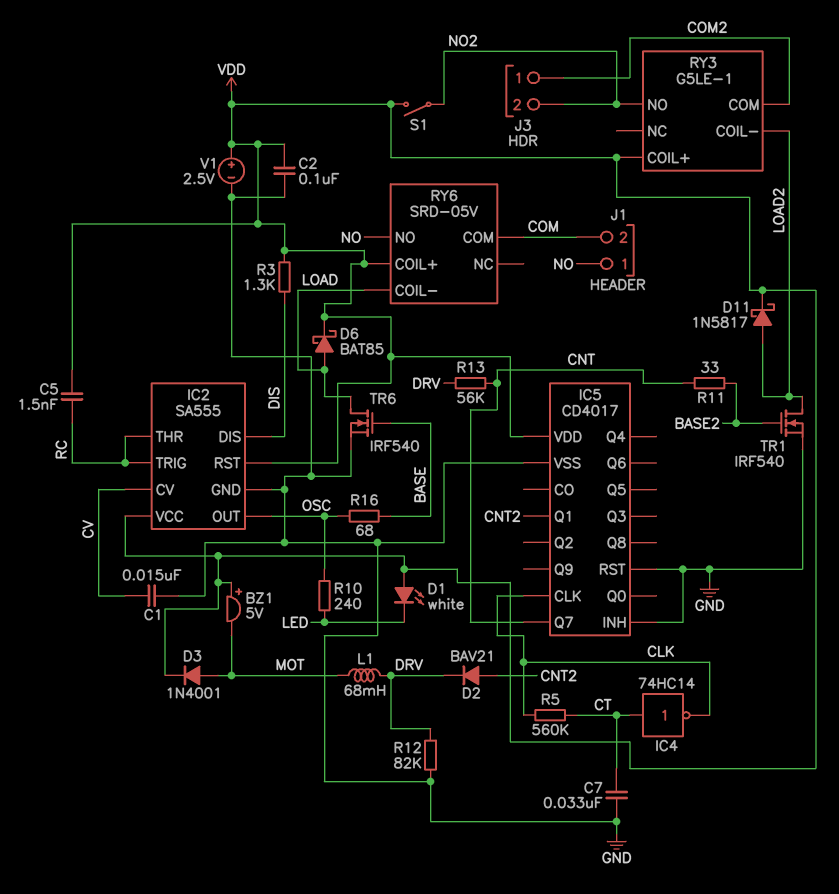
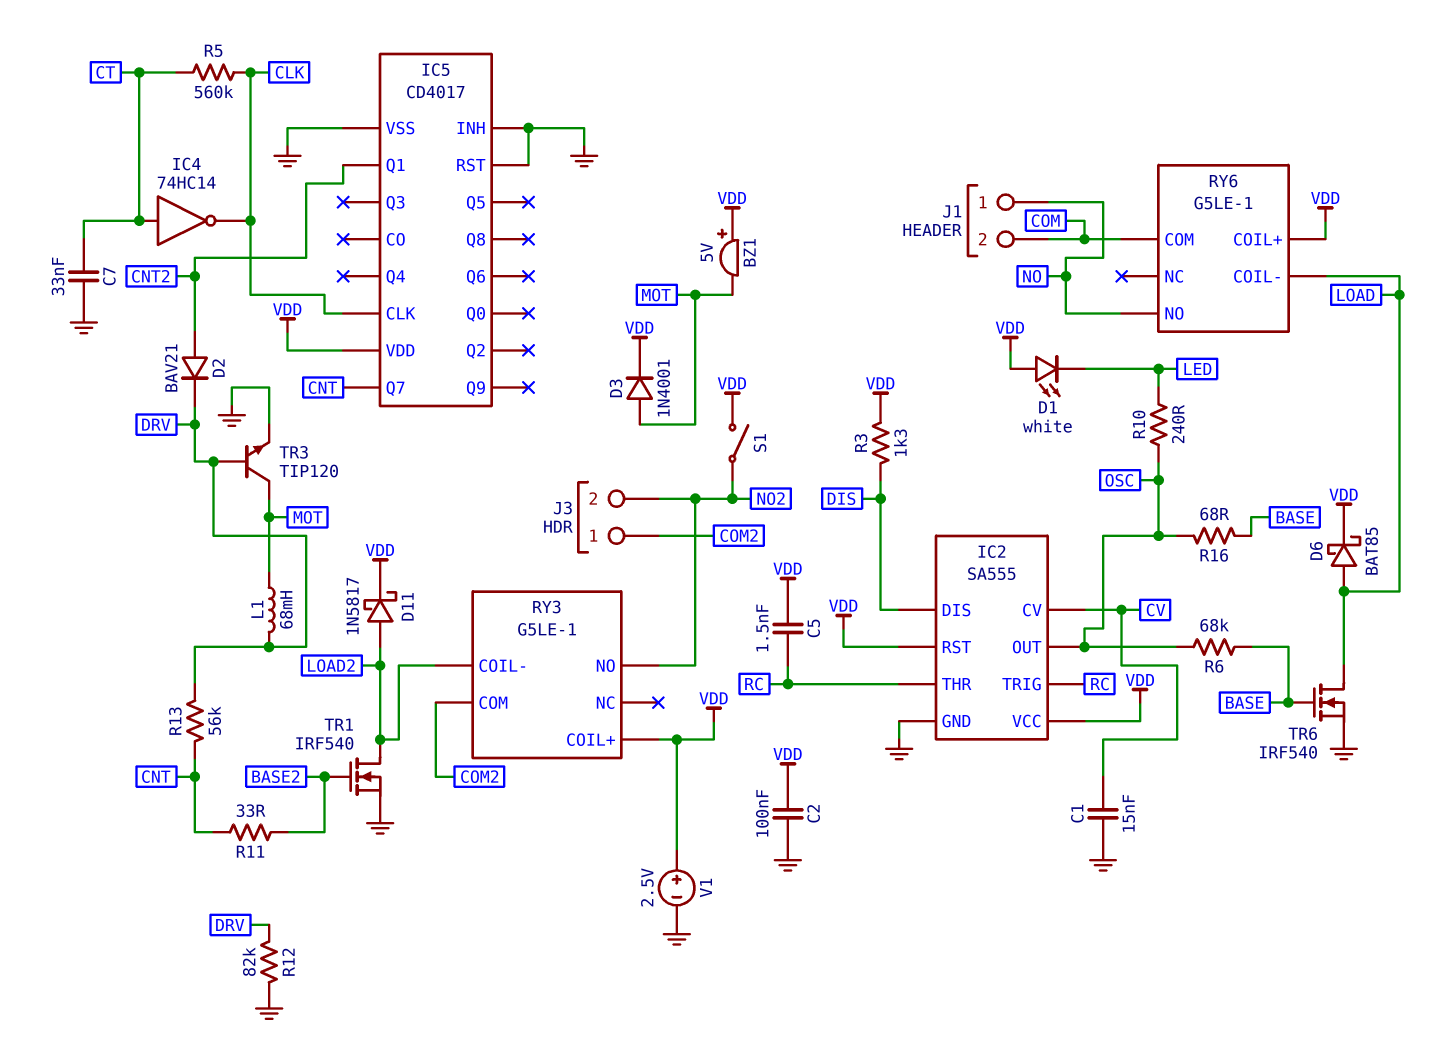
R6: none -> 68k (BASE, OSC)
RY6: SRD-05V -> G5LE-1
TR3: none -> NPN TIP120 (B DRV, C MOT, E GND)

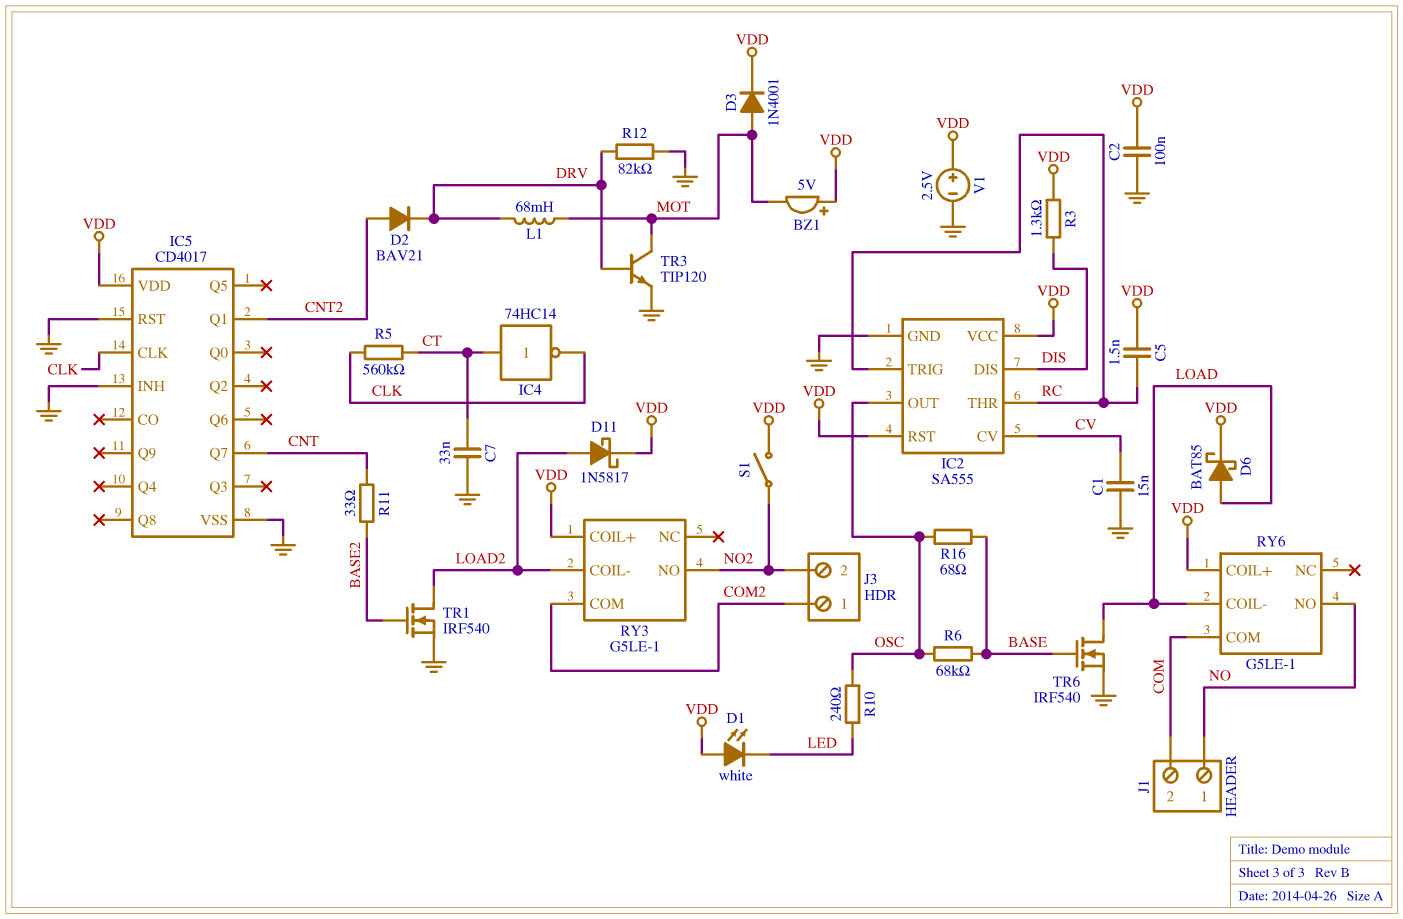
R13: 56k (CNT, DRV) -> none

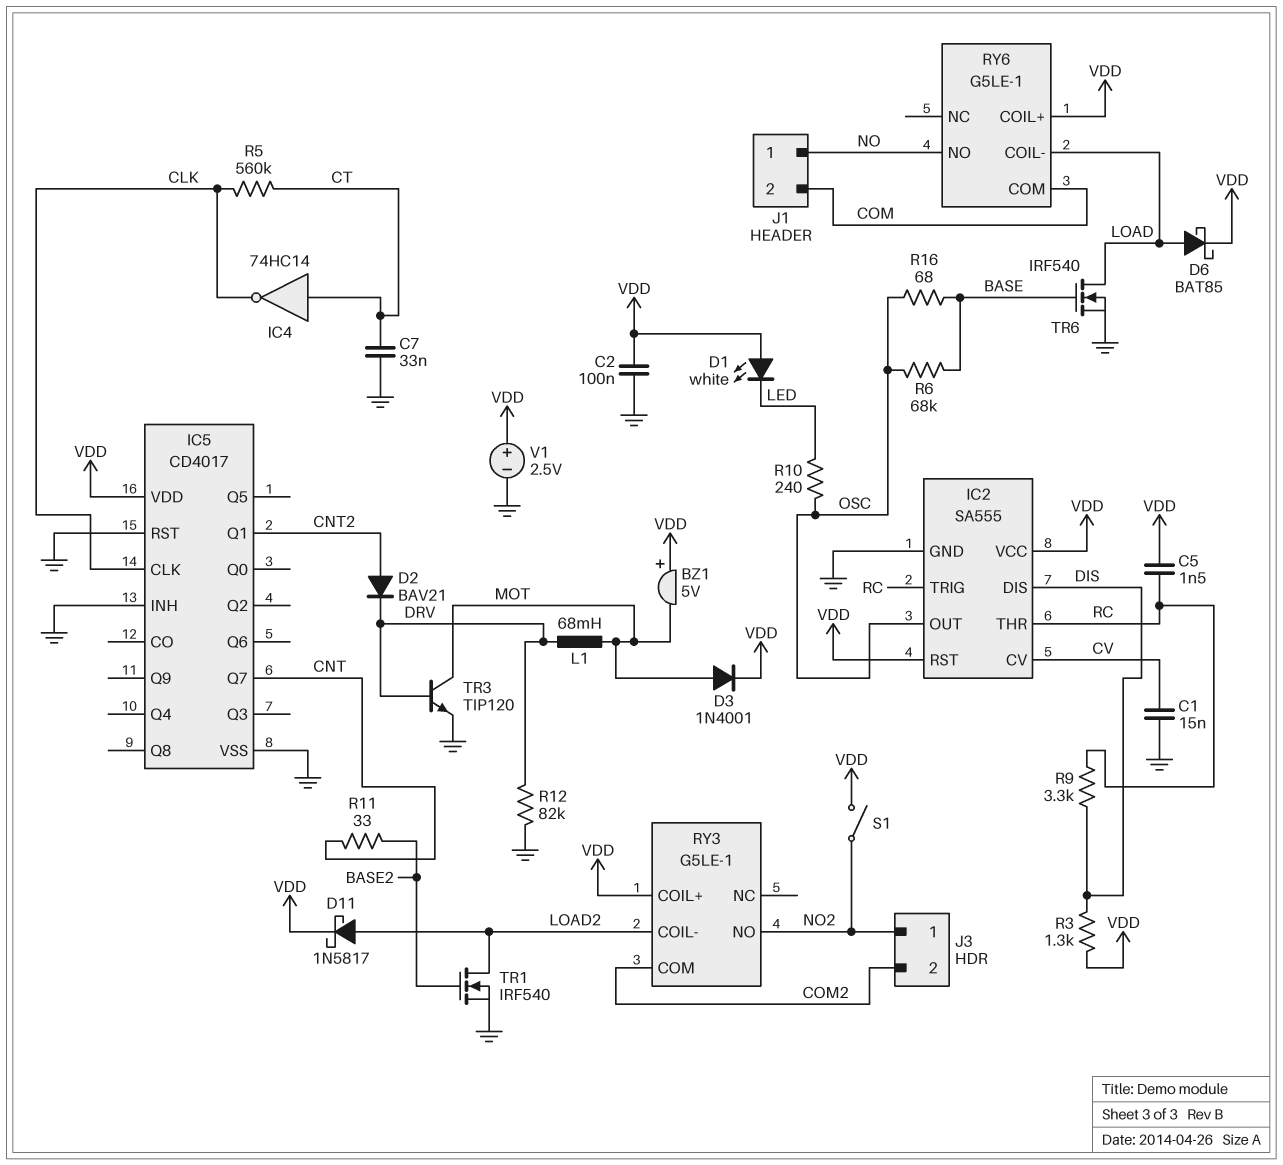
J3 pin 1: COM2 -> NO2
J3 pin 2: NO2 -> COM2
R9: none -> 3.3k (DIS, RC)

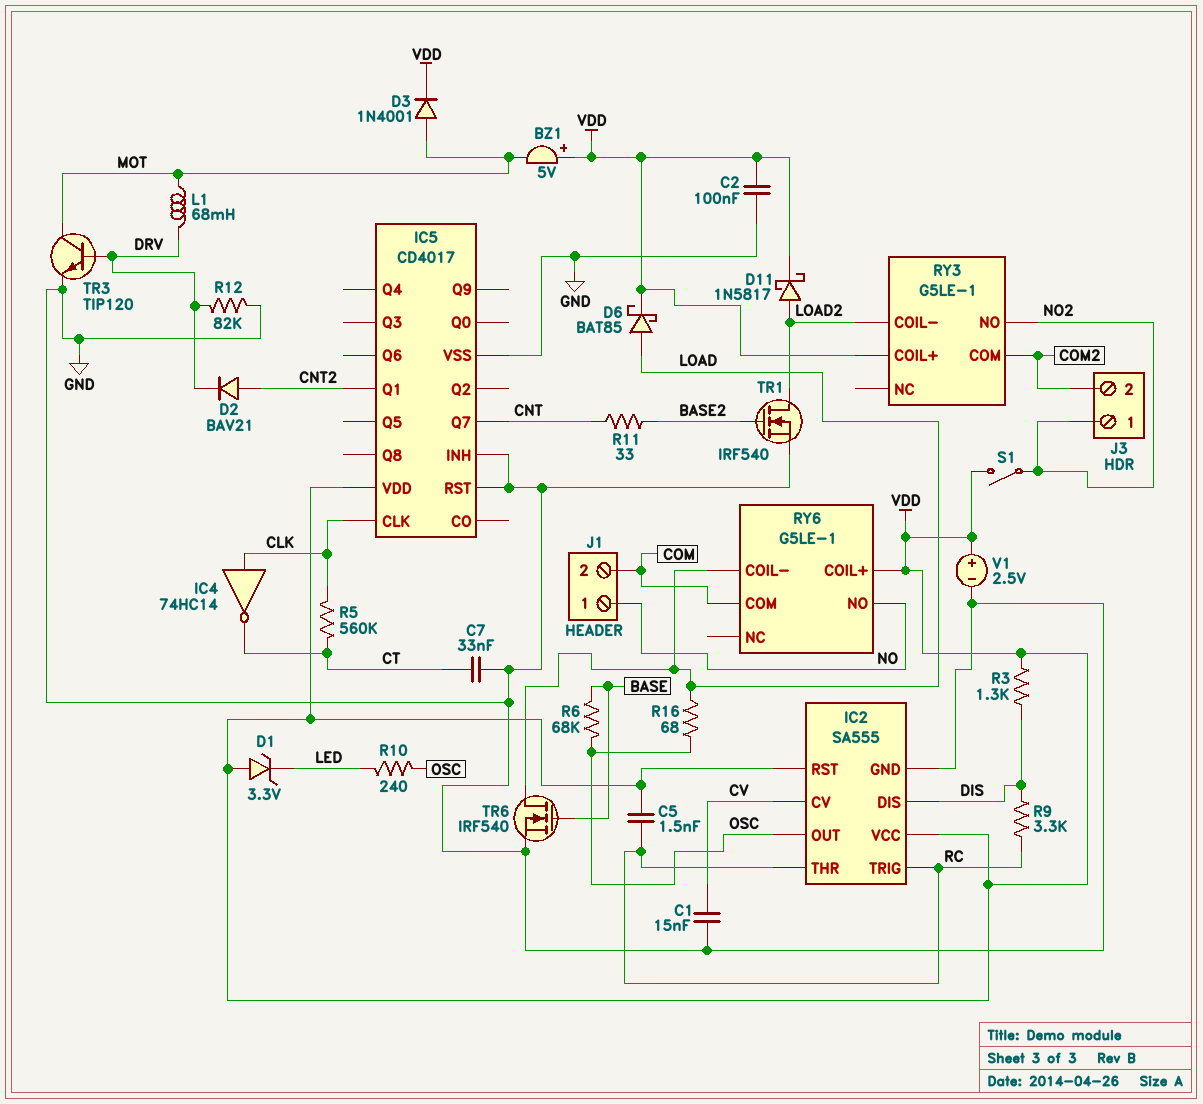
D1: LED white (A VDD, K LED) -> zener 3.3V (A VDD, K LED)
IC4: NOT 74HC14 (in CT, out CLK) -> NOT 74HC14 (in CLK, out CT)
R16: 68 (BASE, OSC) -> 68 (LOAD, OSC)

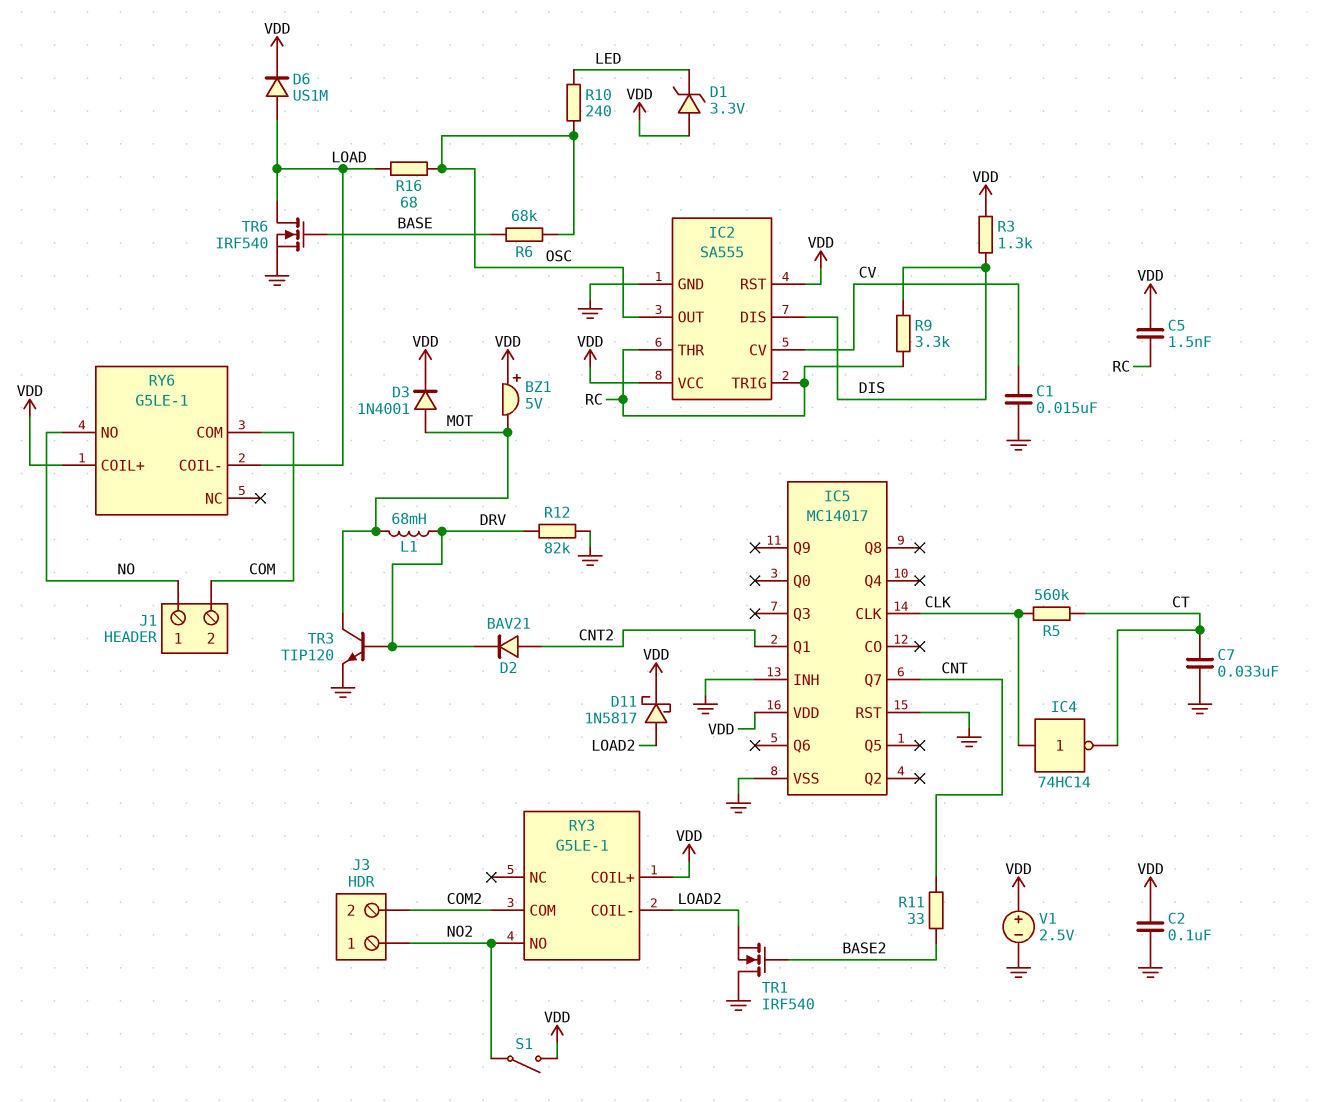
D6: schottky BAT85 (A LOAD, K VDD) -> diode US1M (A LOAD, K VDD)
IC5: CD4017 -> MC14017
TR1: NMOS IRF540 (G BASE2, D LOAD2, S GND) -> NMOS IRF540 (G BASE2, D GND, S LOAD2)

